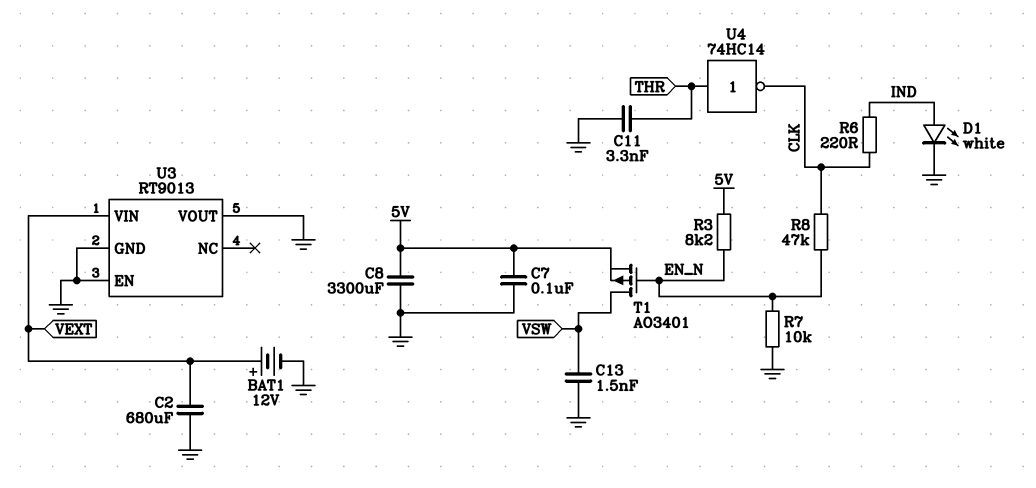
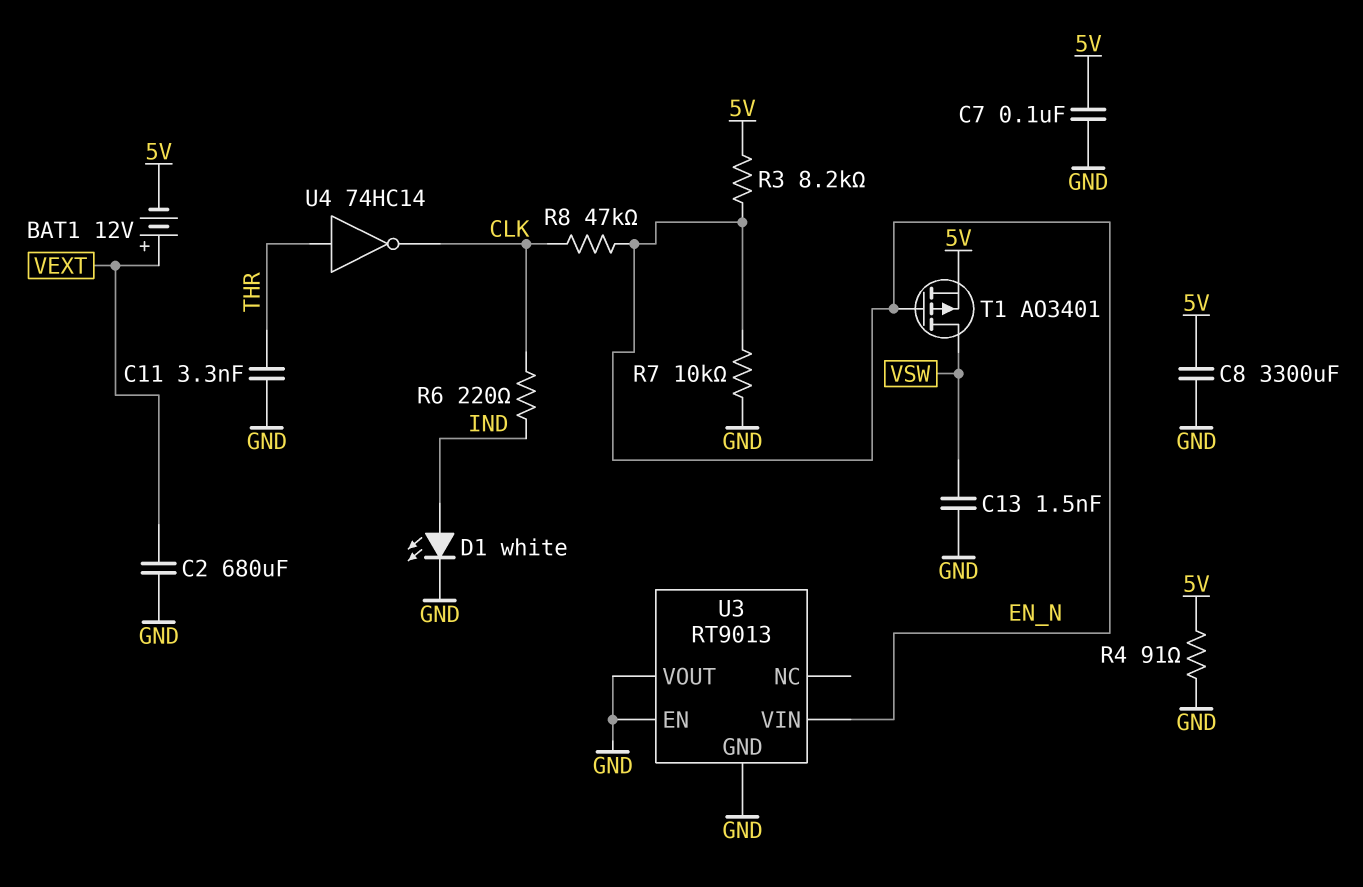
BAT1: 12V (plus VEXT, minus GND) -> 12V (plus VEXT, minus 5V)
R4: none -> 91 (5V, GND)
U3 pin VIN: VEXT -> EN_N

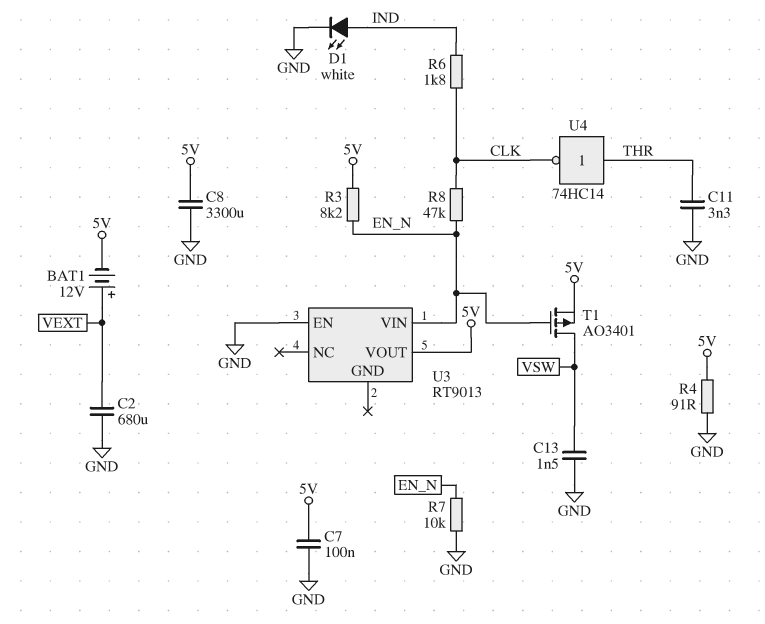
R6: 220 (CLK, IND) -> 1.8k (CLK, IND)
U3 pin GND: GND -> none
U3 pin VOUT: GND -> 5V

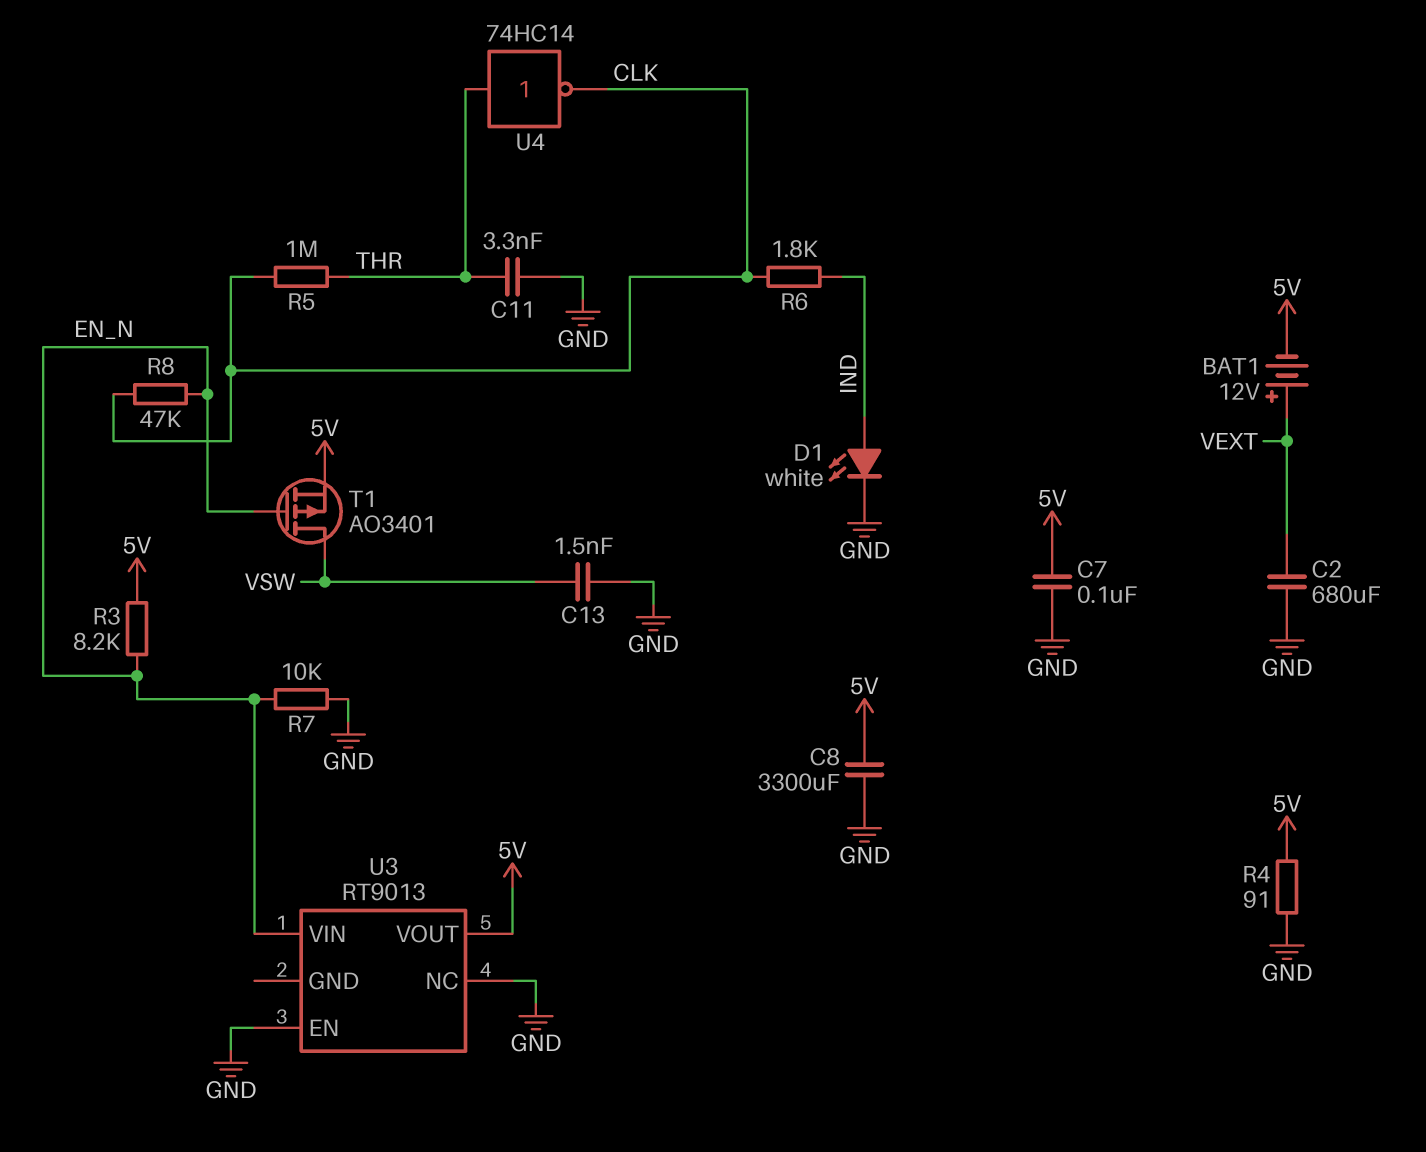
R5: none -> 1M (CLK, THR)
U3 pin NC: none -> GND

